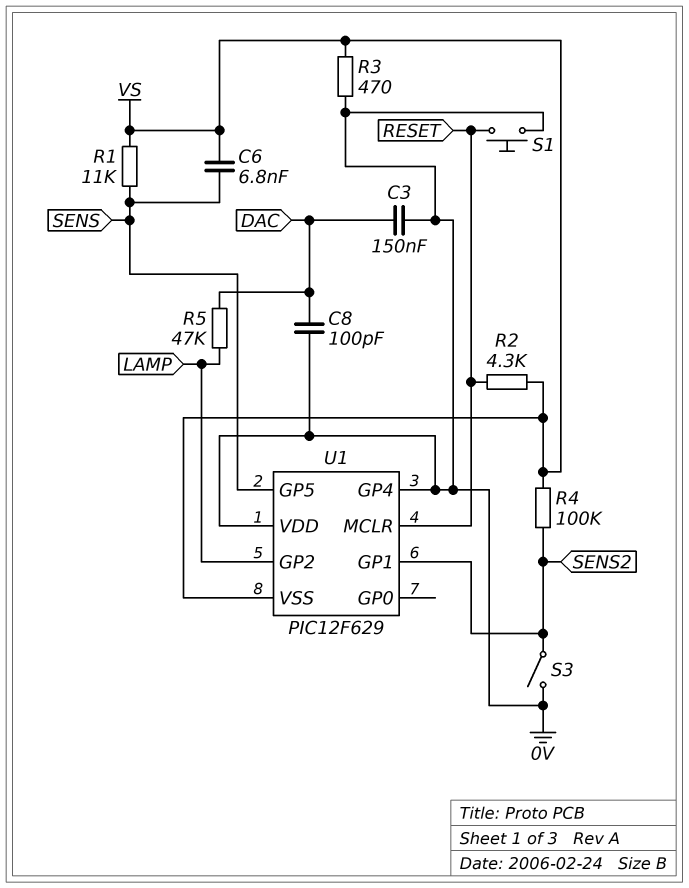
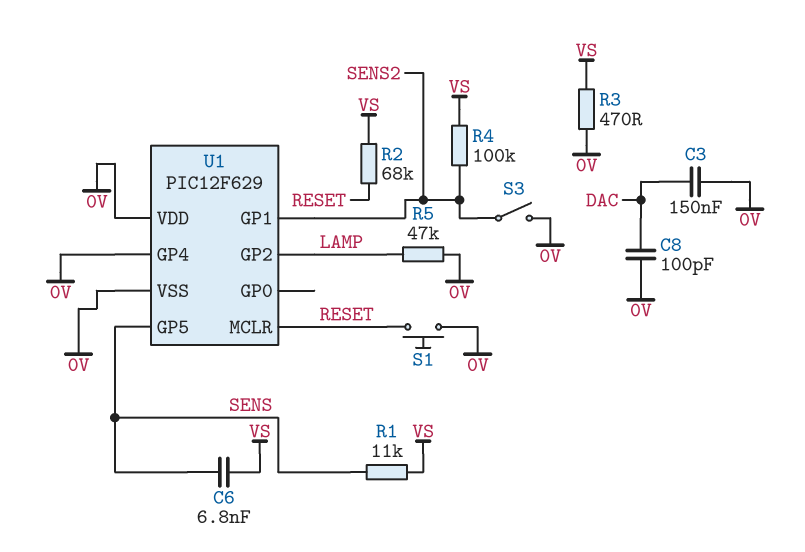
R2: 4.3k (RESET, VS) -> 68k (RESET, VS)
R5: 47k (DAC, LAMP) -> 47k (0V, LAMP)
U1 pin VSS: VS -> 0V

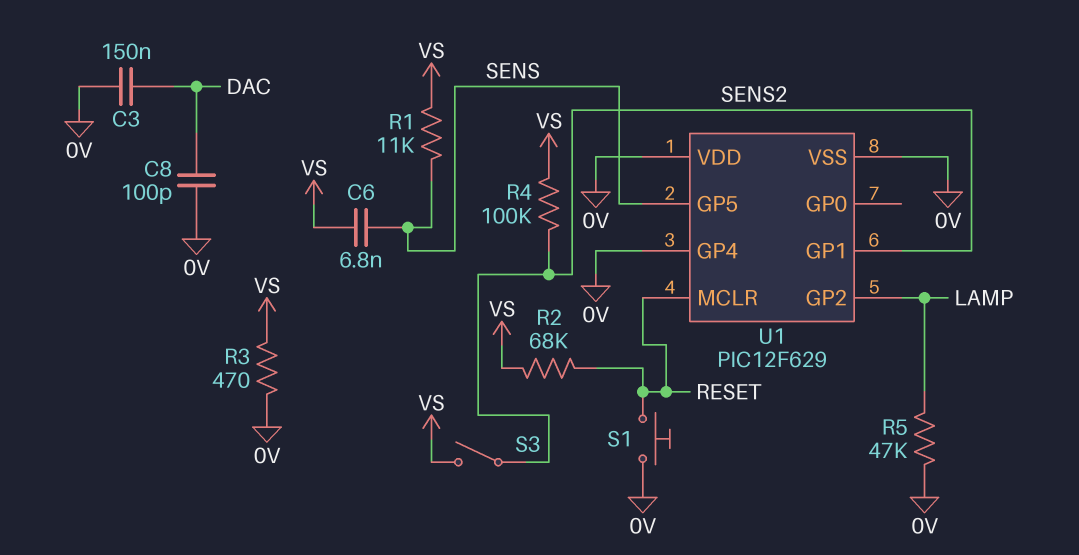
S3: switch (0V, SENS2) -> switch (SENS2, VS)

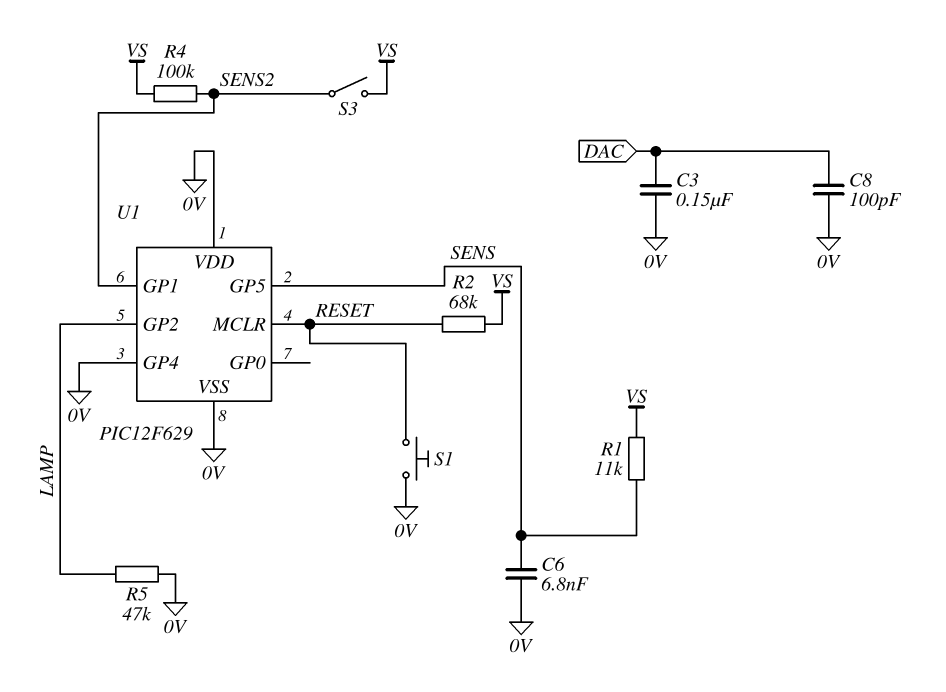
C6: 6.8nF (SENS, VS) -> 6.8nF (0V, SENS)
R3: 470 (0V, VS) -> none

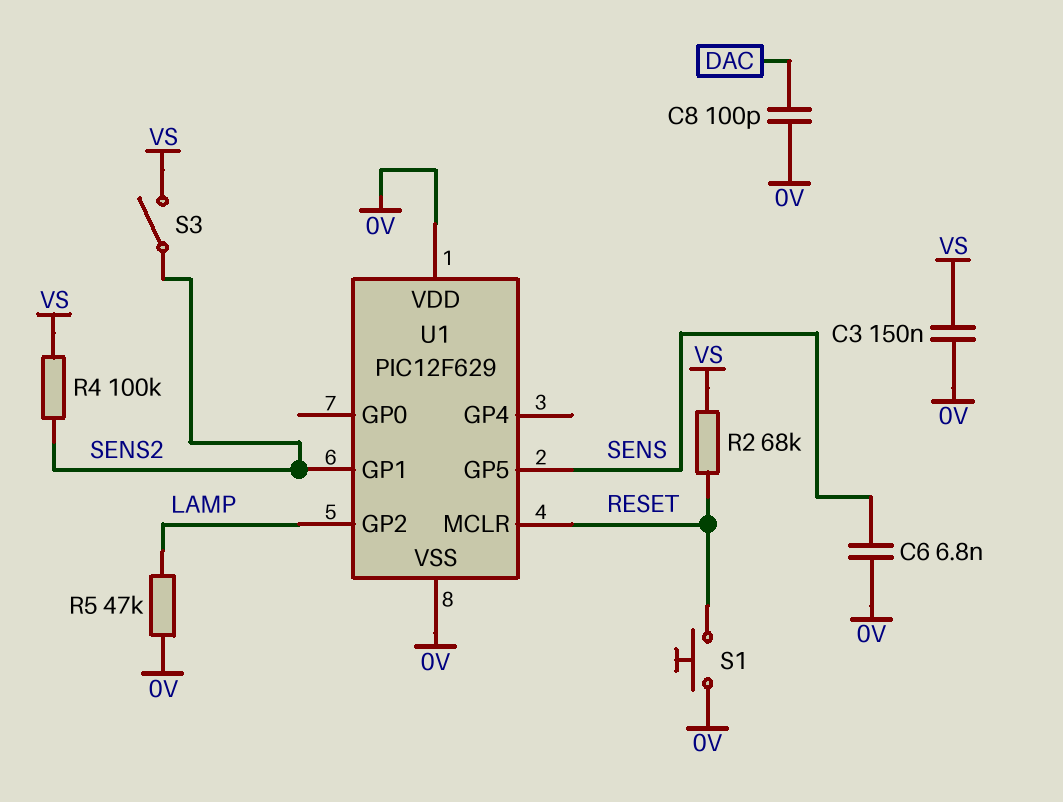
C3: 150nF (0V, DAC) -> 150nF (0V, VS)
R1: 11k (SENS, VS) -> none
U1 pin GP4: 0V -> none

